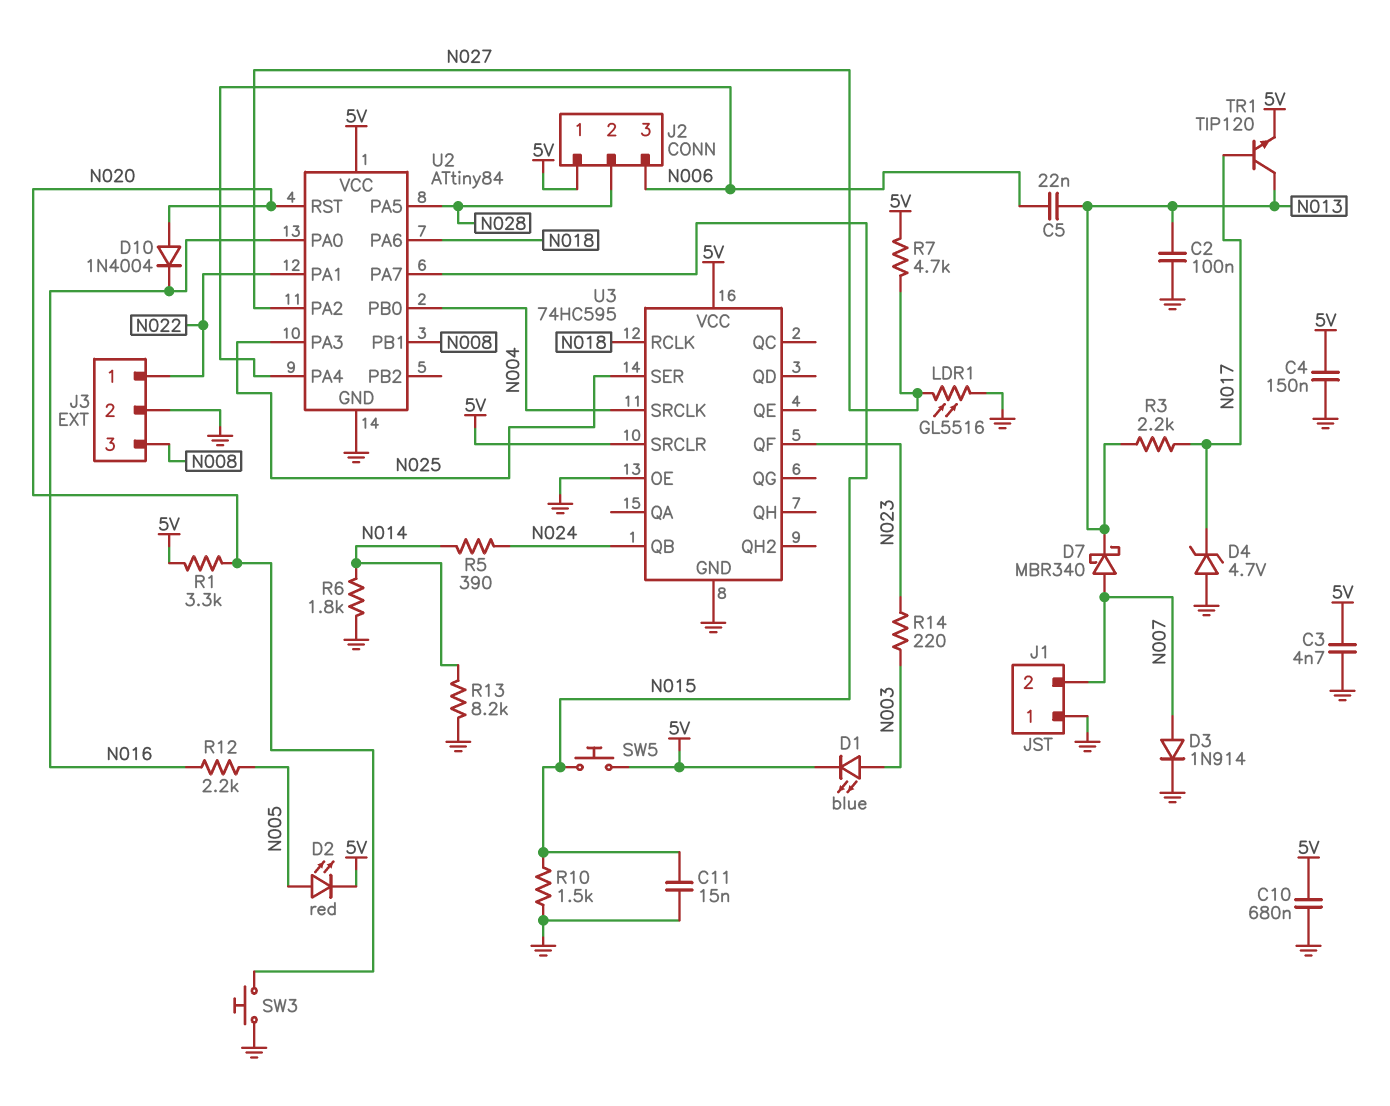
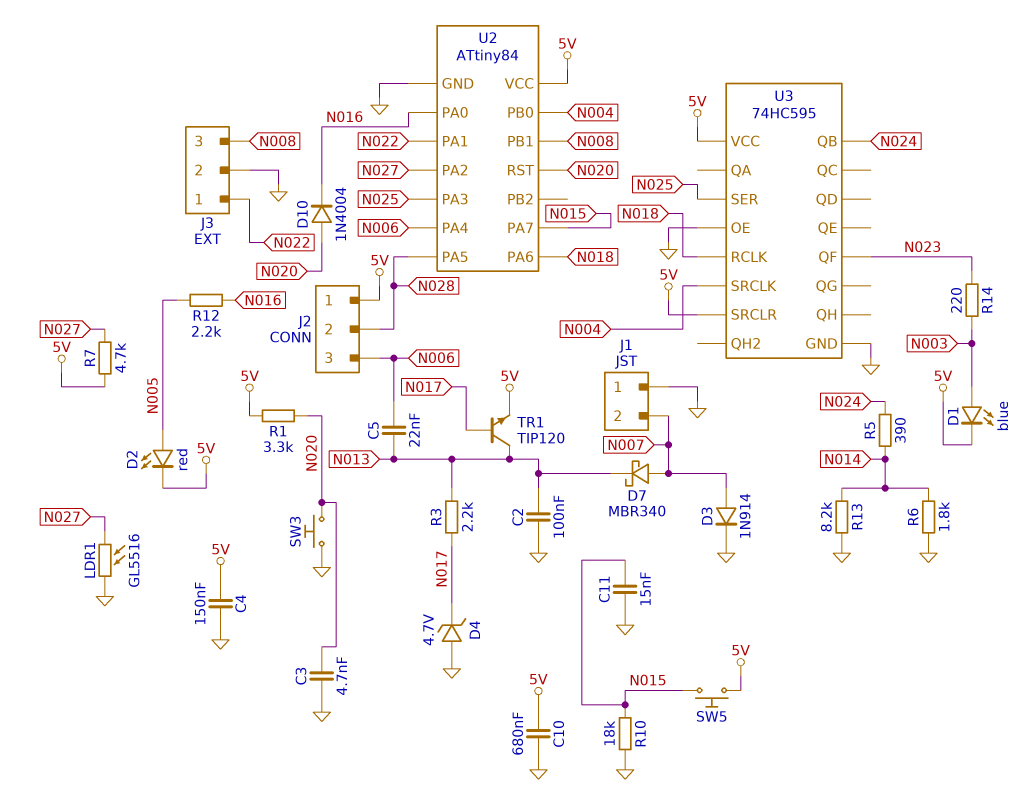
C3: 4.7nF (5V, GND) -> 4.7nF (GND, N020)
R10: 1.5k (GND, N015) -> 18k (GND, N015)

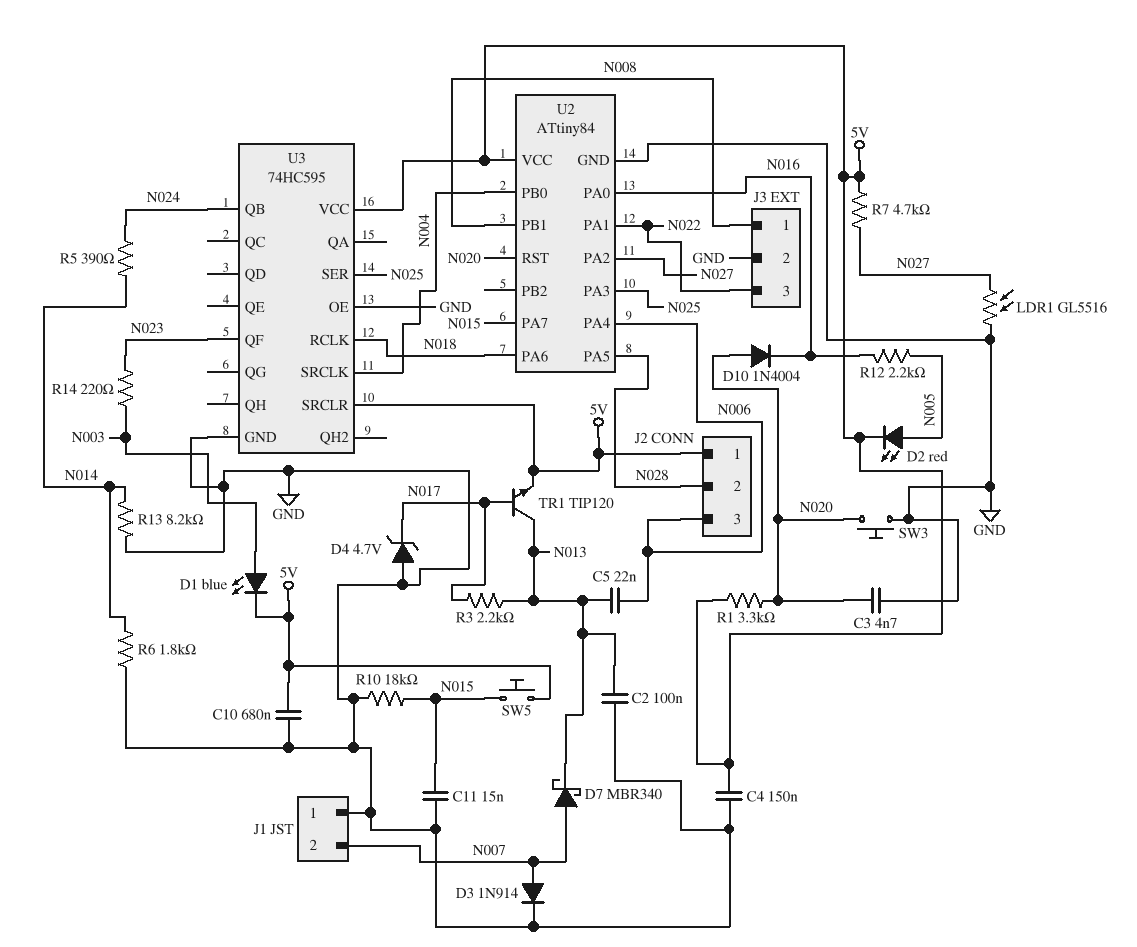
J3 pin 1: N022 -> N008
J3 pin 3: N008 -> N022

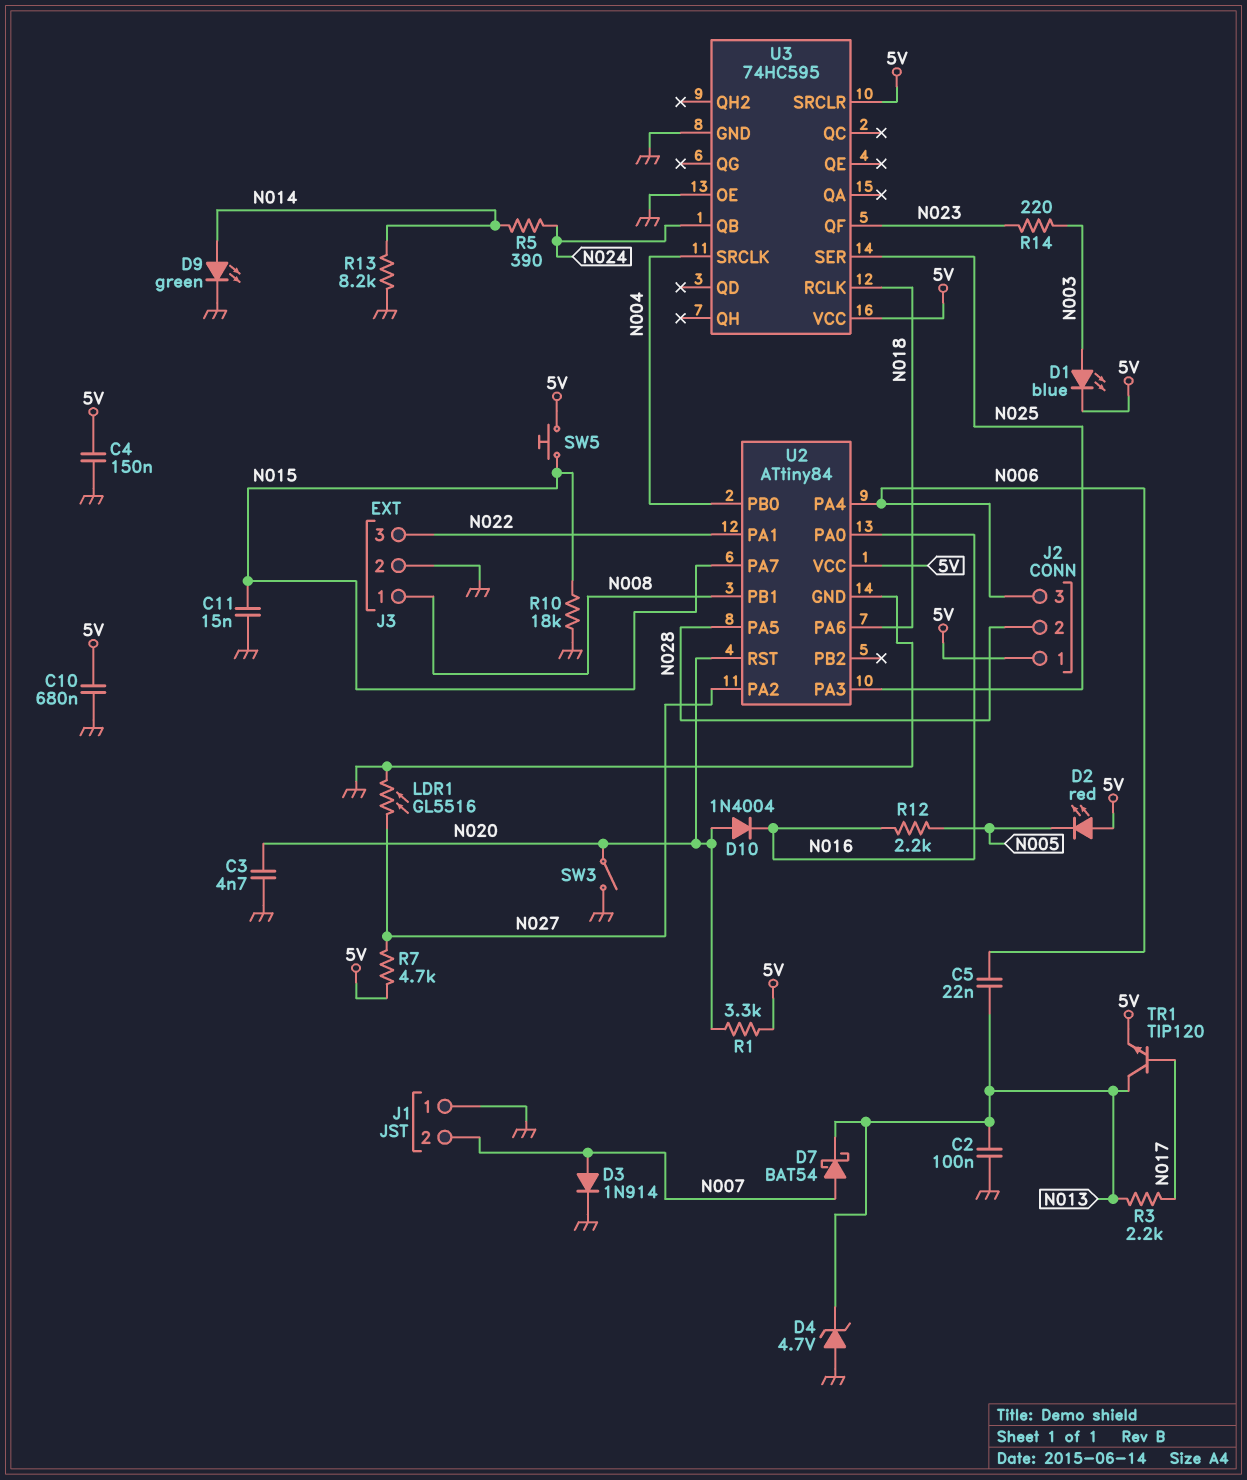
D2: LED red (A N005, K 5V) -> LED red (A 5V, K N005)
D4: zener 4.7V (A GND, K N017) -> zener 4.7V (A GND, K N013)
D7: schottky MBR340 (A N007, K N013) -> schottky BAT54 (A N007, K N013)
D9: none -> LED green (A N014, K GND)
R6: 1.8k (GND, N014) -> none
SW3: button (GND, N020) -> switch (GND, N020)

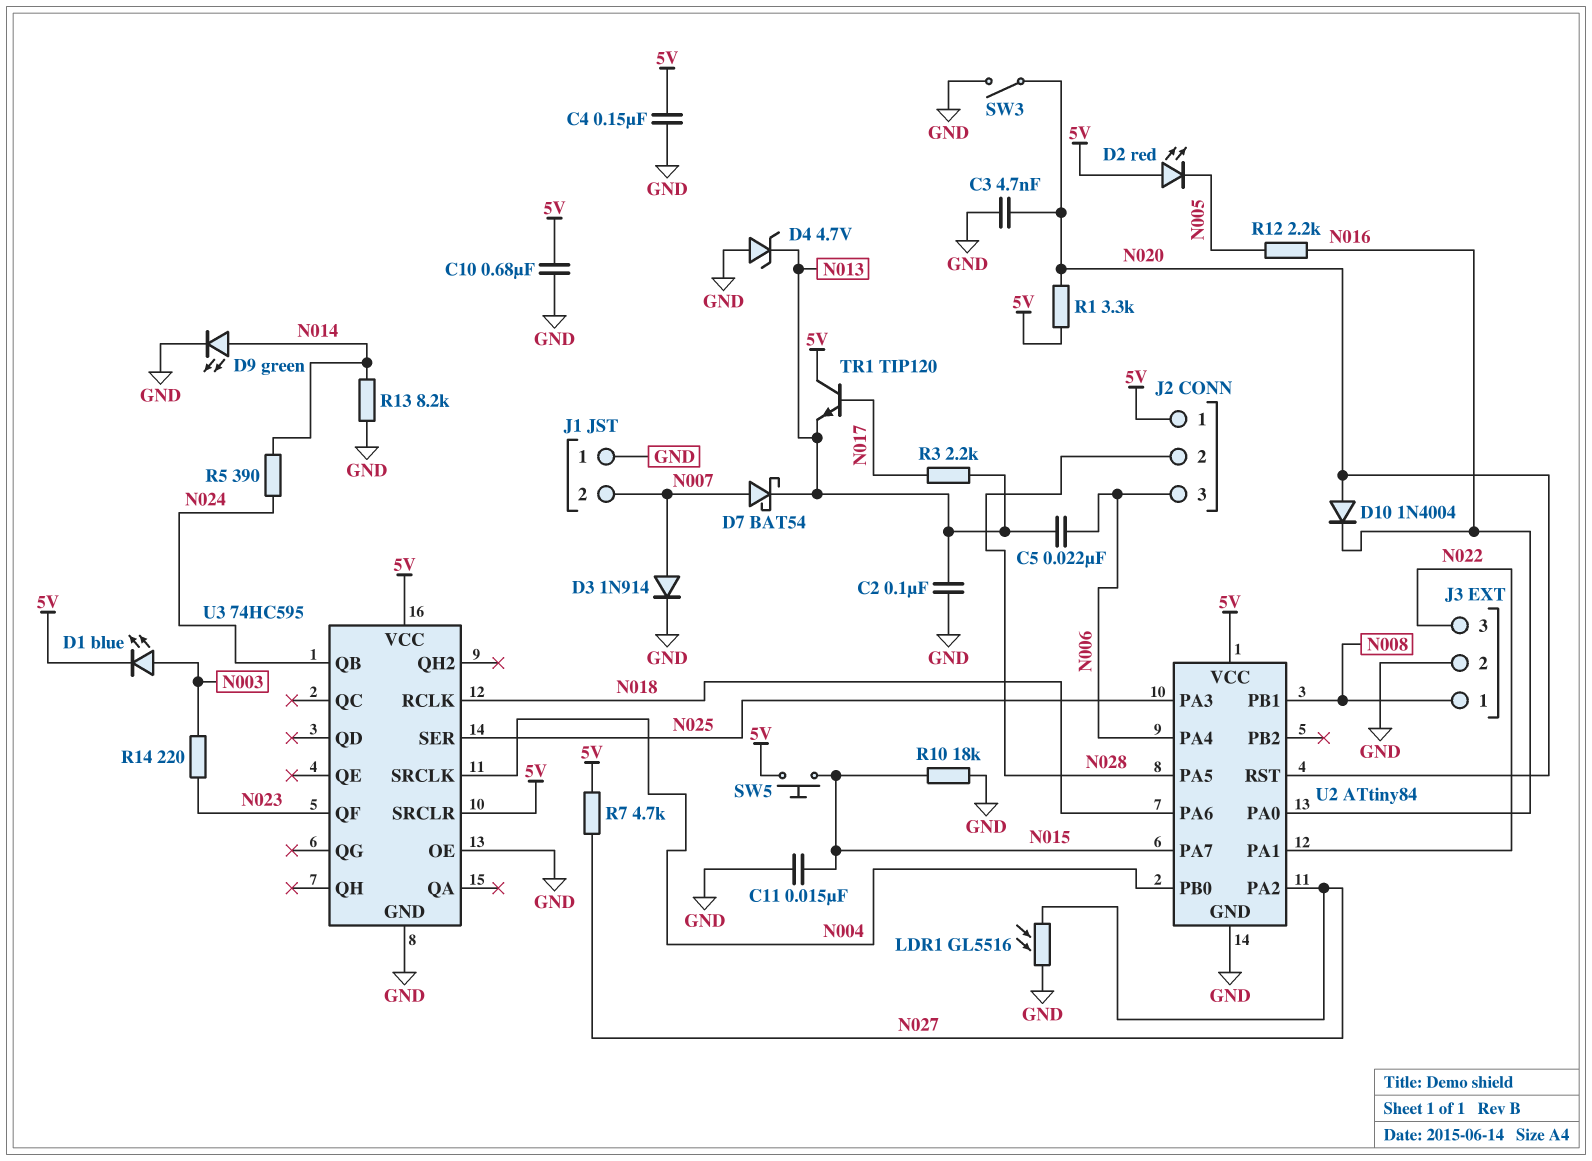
TR1: NPN TIP120 (B N017, C N013, E 5V) -> NPN TIP120 (B N017, C 5V, E N013)

